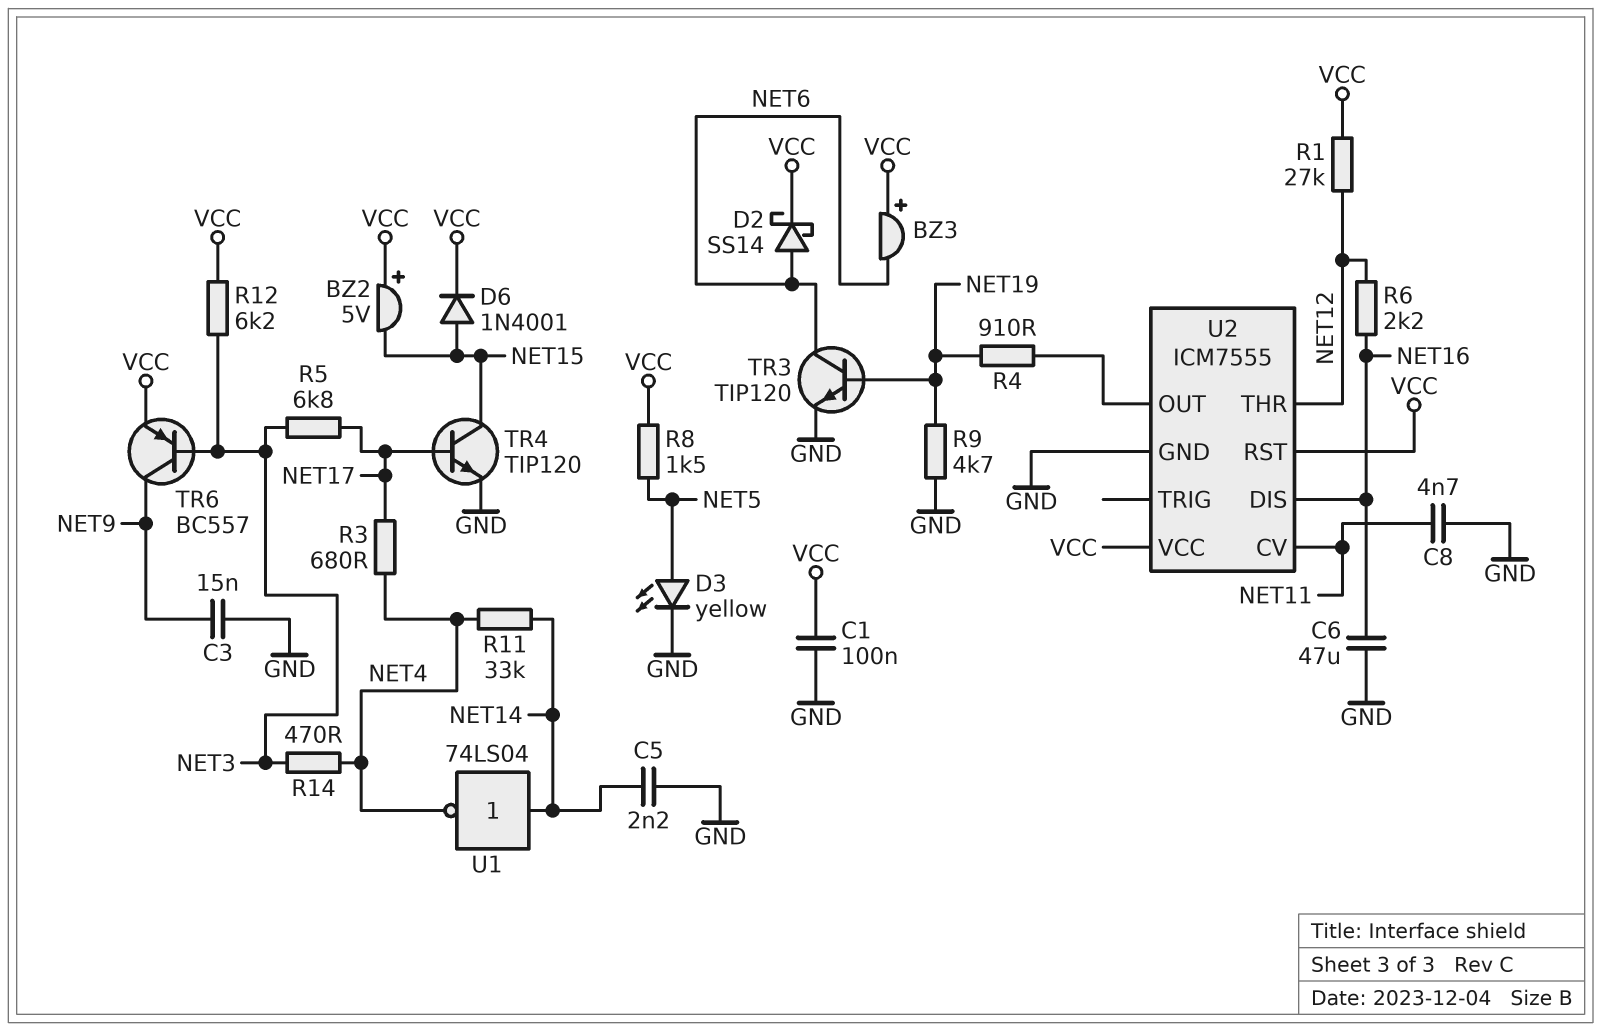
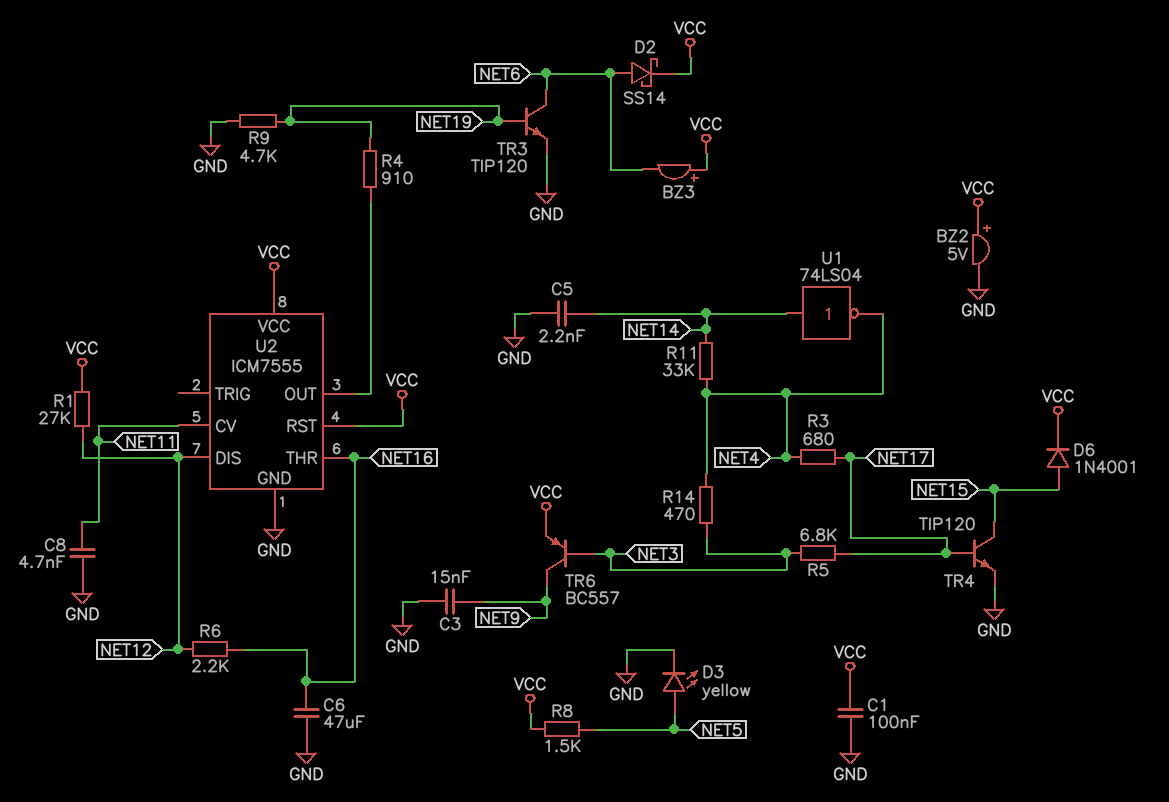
BZ2: buzzer 5V (plus VCC, minus NET15) -> buzzer 5V (plus VCC, minus GND)
R12: 6.2k (NET3, VCC) -> none
U2 pin DIS: NET16 -> NET12
U2 pin THR: NET12 -> NET16

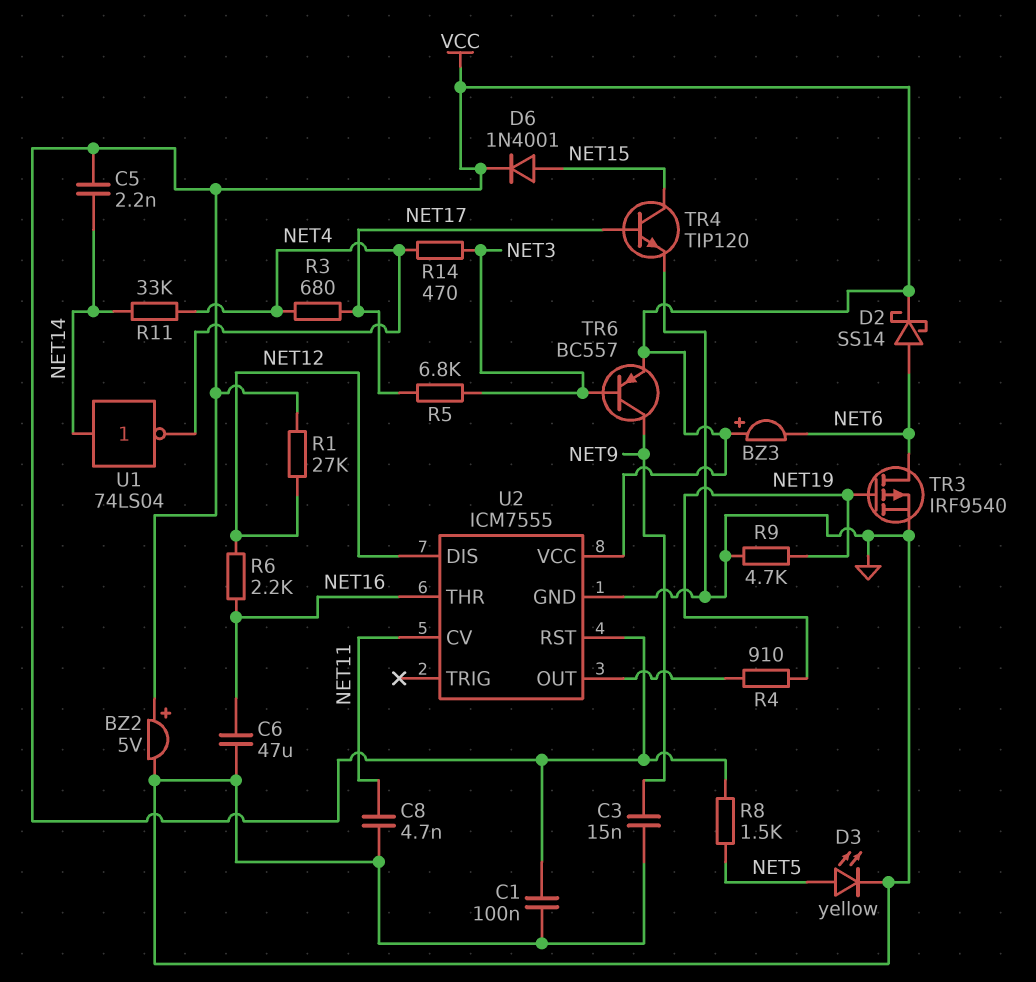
C5: 2.2nF (GND, NET14) -> 2.2nF (NET14, VCC)
TR3: NPN TIP120 (B NET19, C NET6, E GND) -> PMOS IRF9540 (G NET19, D NET6, S GND)

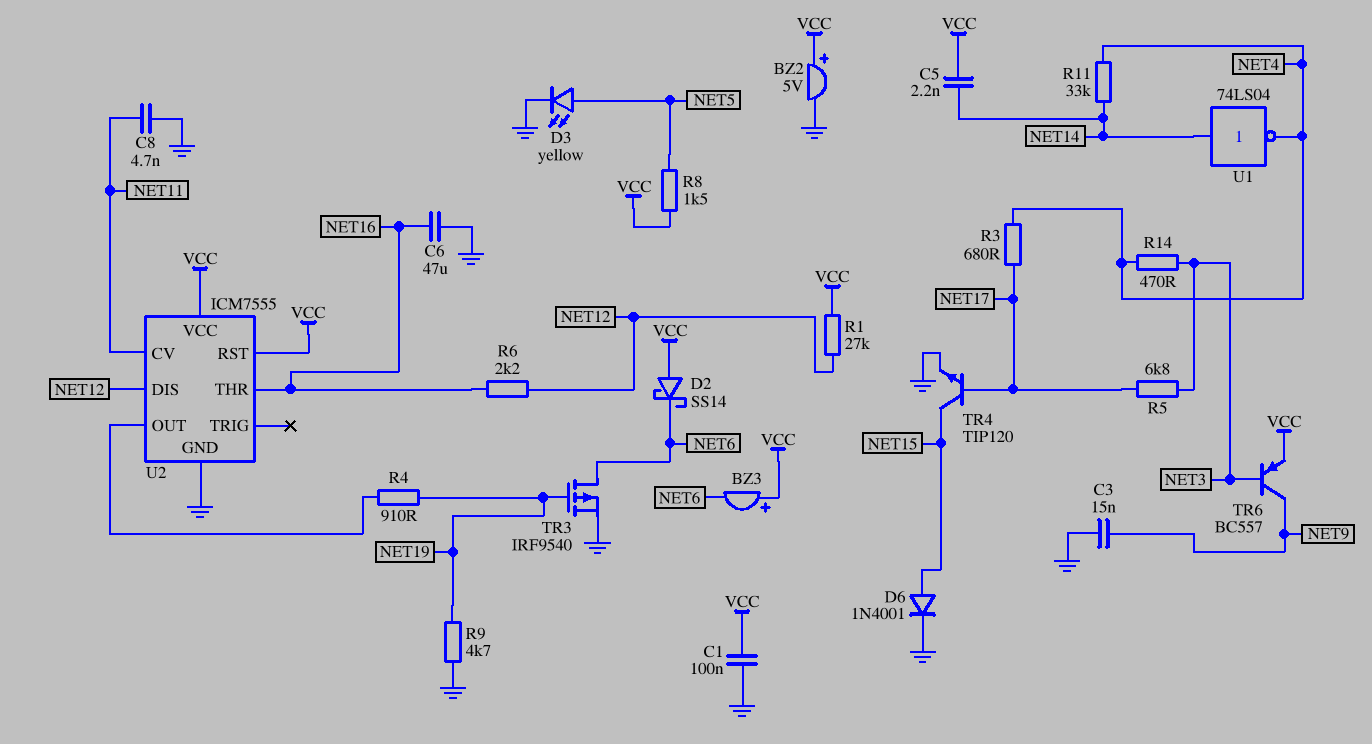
D2: schottky SS14 (A NET6, K VCC) -> schottky SS14 (A VCC, K NET6)
D6: diode 1N4001 (A NET15, K VCC) -> diode 1N4001 (A NET15, K GND)

